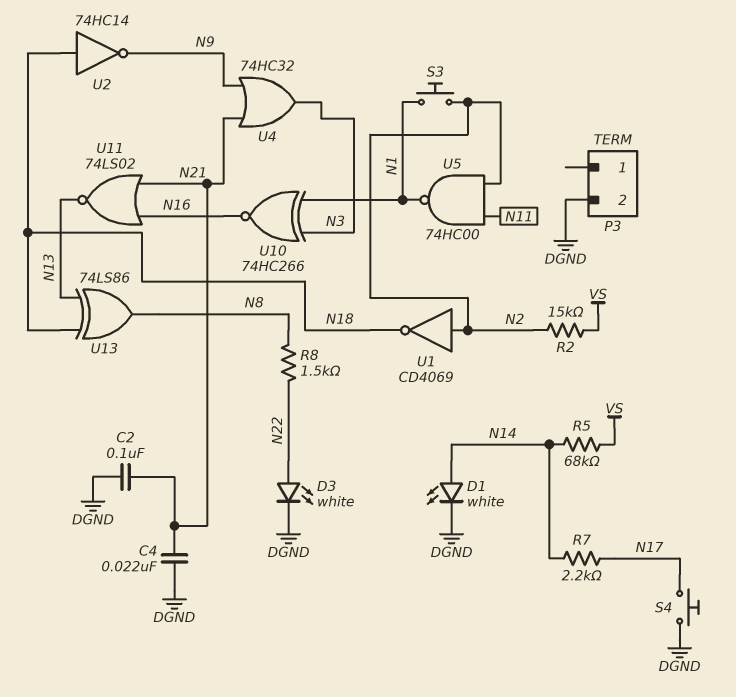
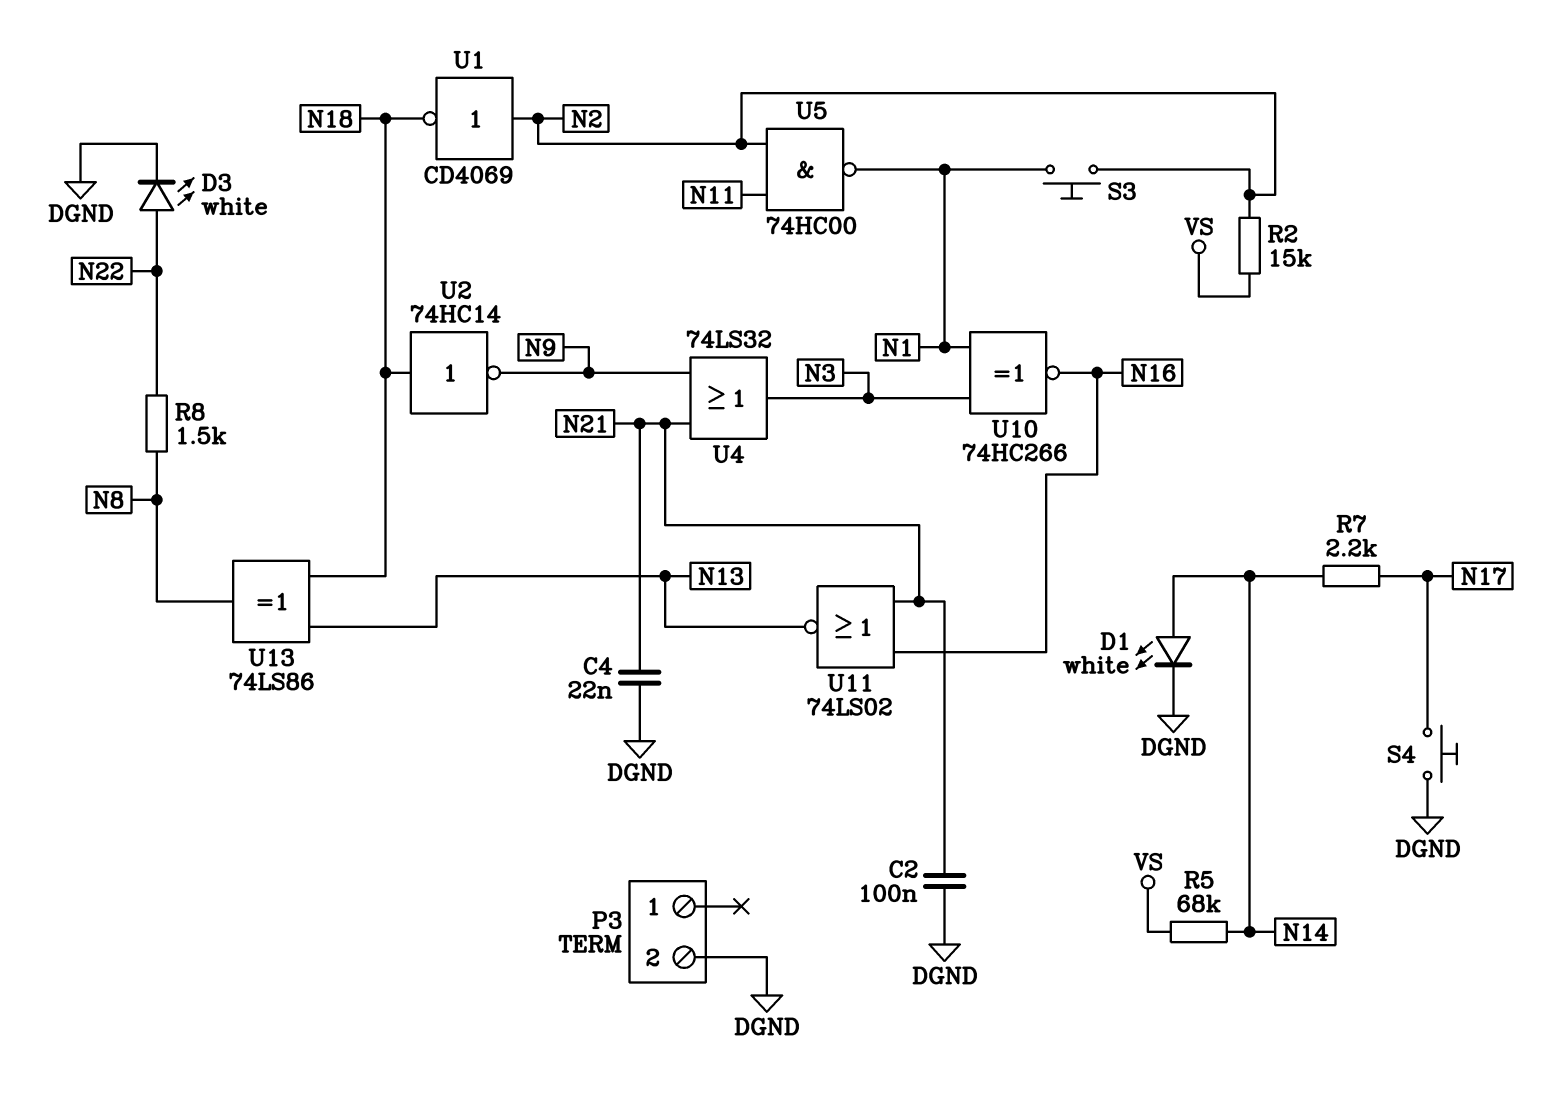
U4: OR 74HC32 (in N9, in N21, out N3) -> OR 74LS32 (in N9, in N21, out N3)

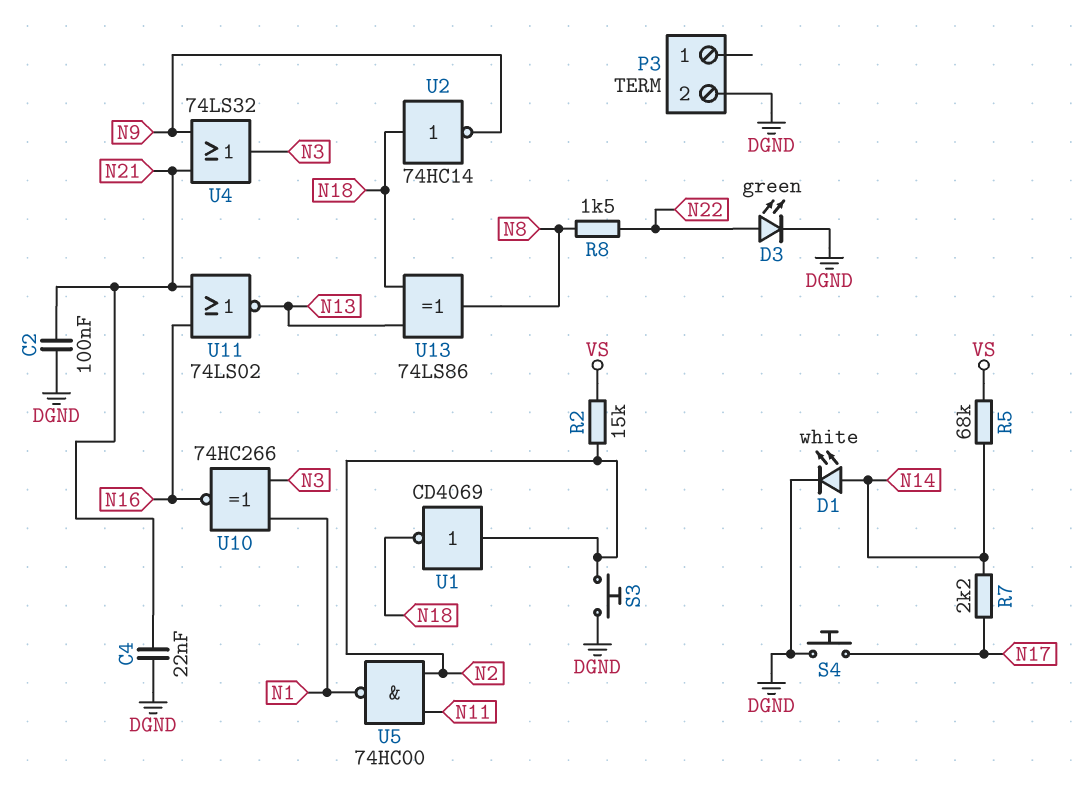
D3: LED white (A N22, K DGND) -> LED green (A N22, K DGND)
S3: button (N1, N2) -> button (DGND, N2)

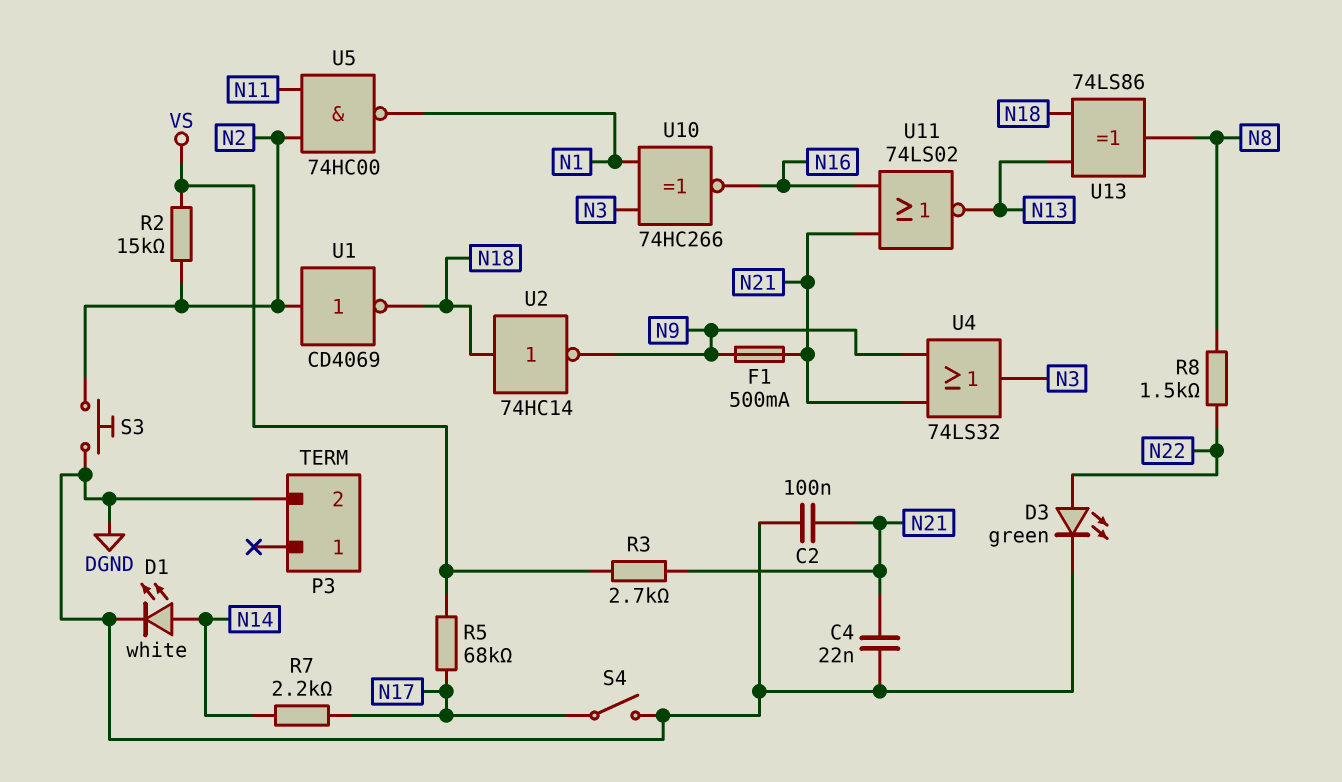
F1: none -> 500mA (N9, N21)
R3: none -> 2.7k (N21, VS)
R5: 68k (N14, VS) -> 68k (N17, VS)
S4: button (DGND, N17) -> switch (DGND, N17)

